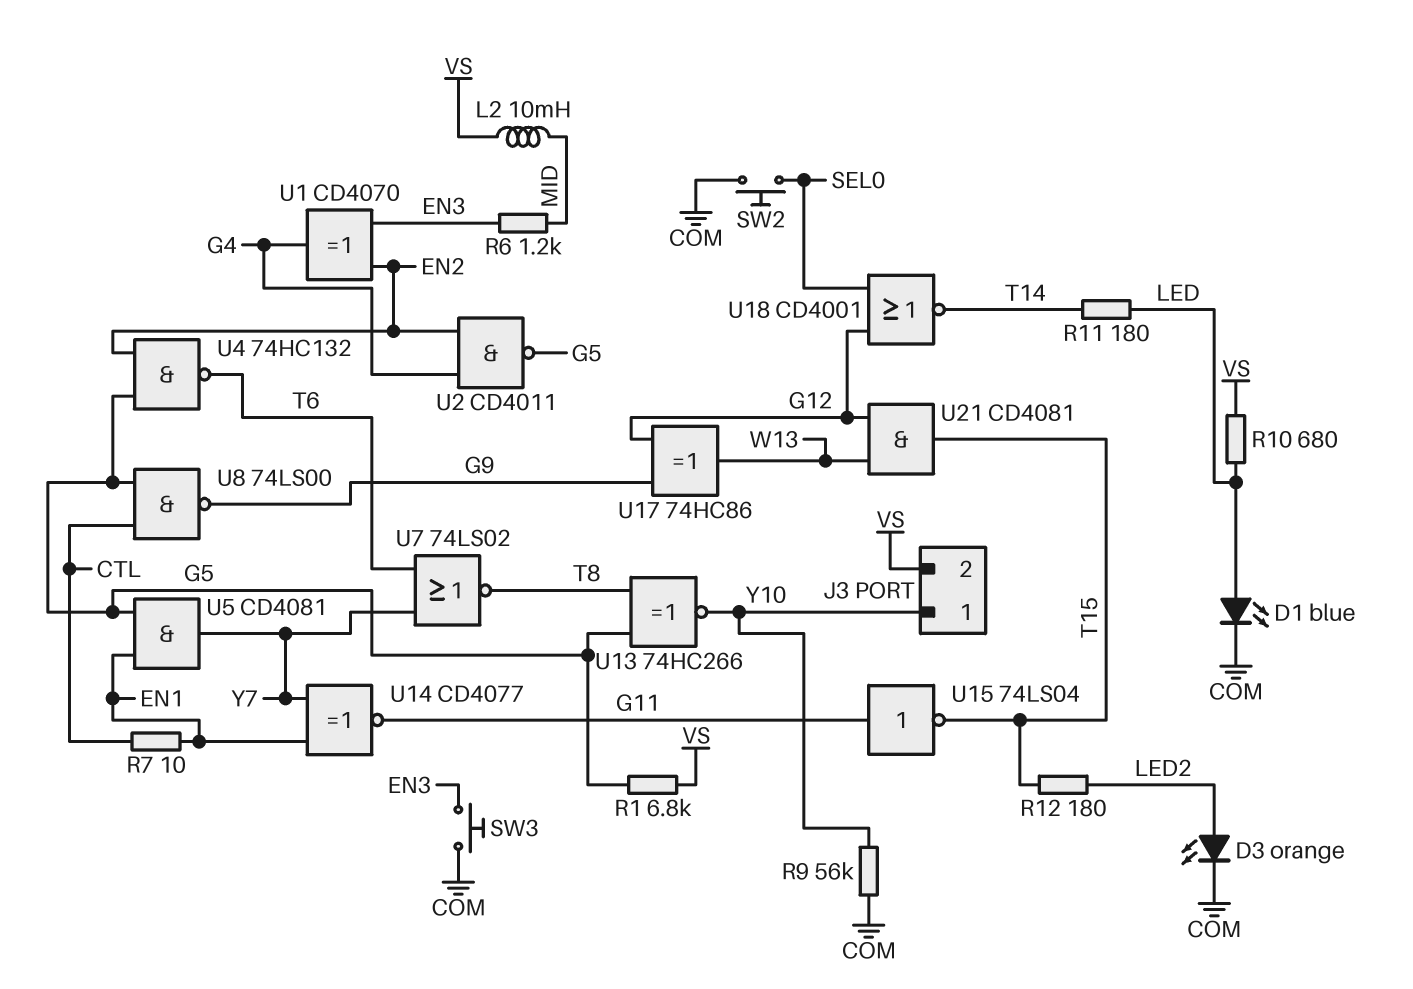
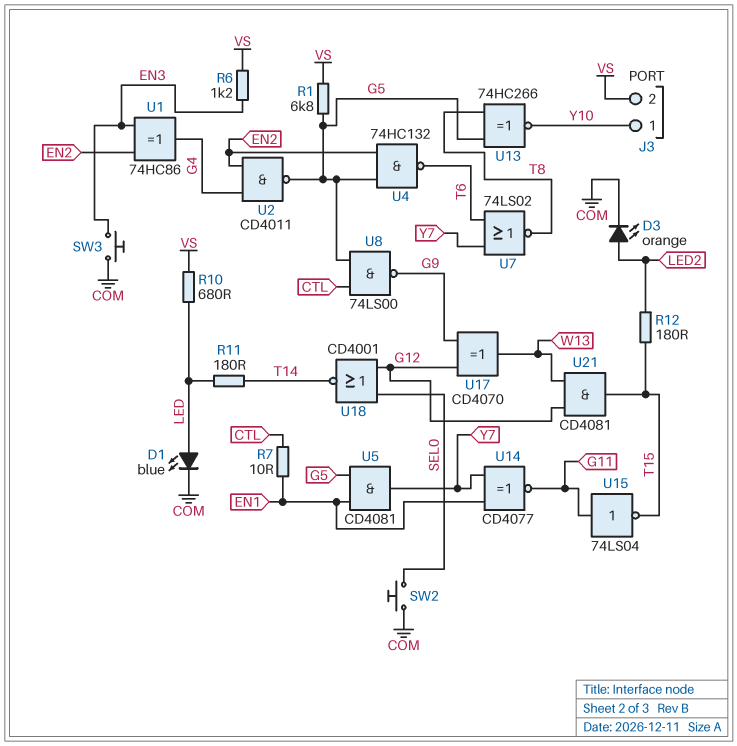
L2: 10mH (MID, VS) -> none
R6: 1.2k (EN3, MID) -> 1.2k (EN3, VS)
R9: 56k (COM, Y10) -> none
U1: XOR CD4070 (in EN2, in EN3, out G4) -> XOR 74HC86 (in EN2, in EN3, out G4)
U17: XOR 74HC86 (in G9, in G12, out W13) -> XOR CD4070 (in G9, in G12, out W13)

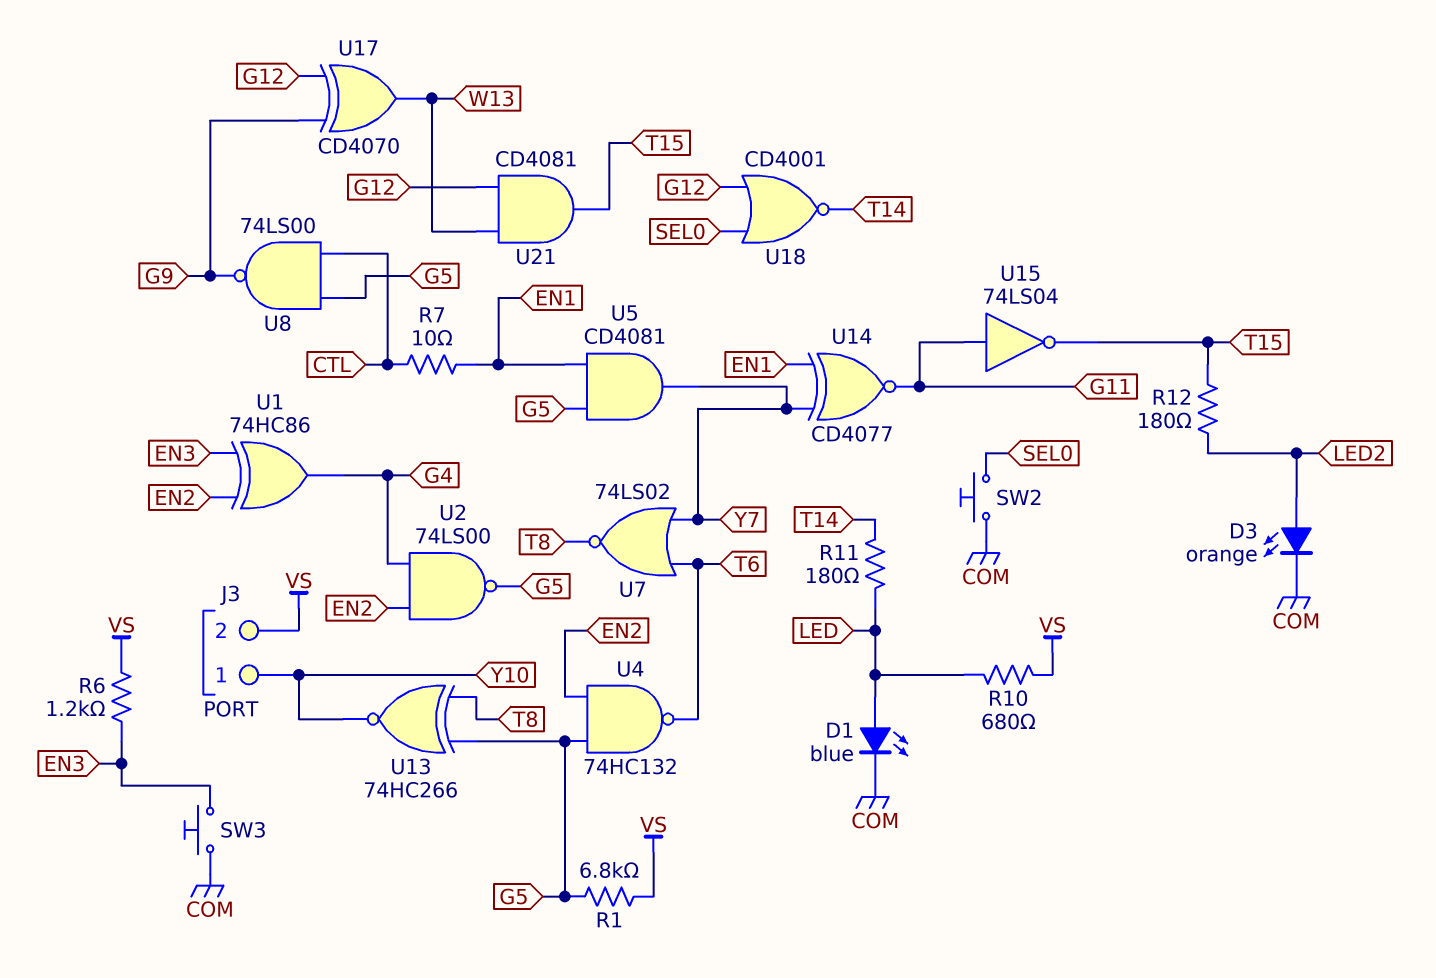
U2: NAND CD4011 (in EN2, in G4, out G5) -> NAND 74LS00 (in EN2, in G4, out G5)

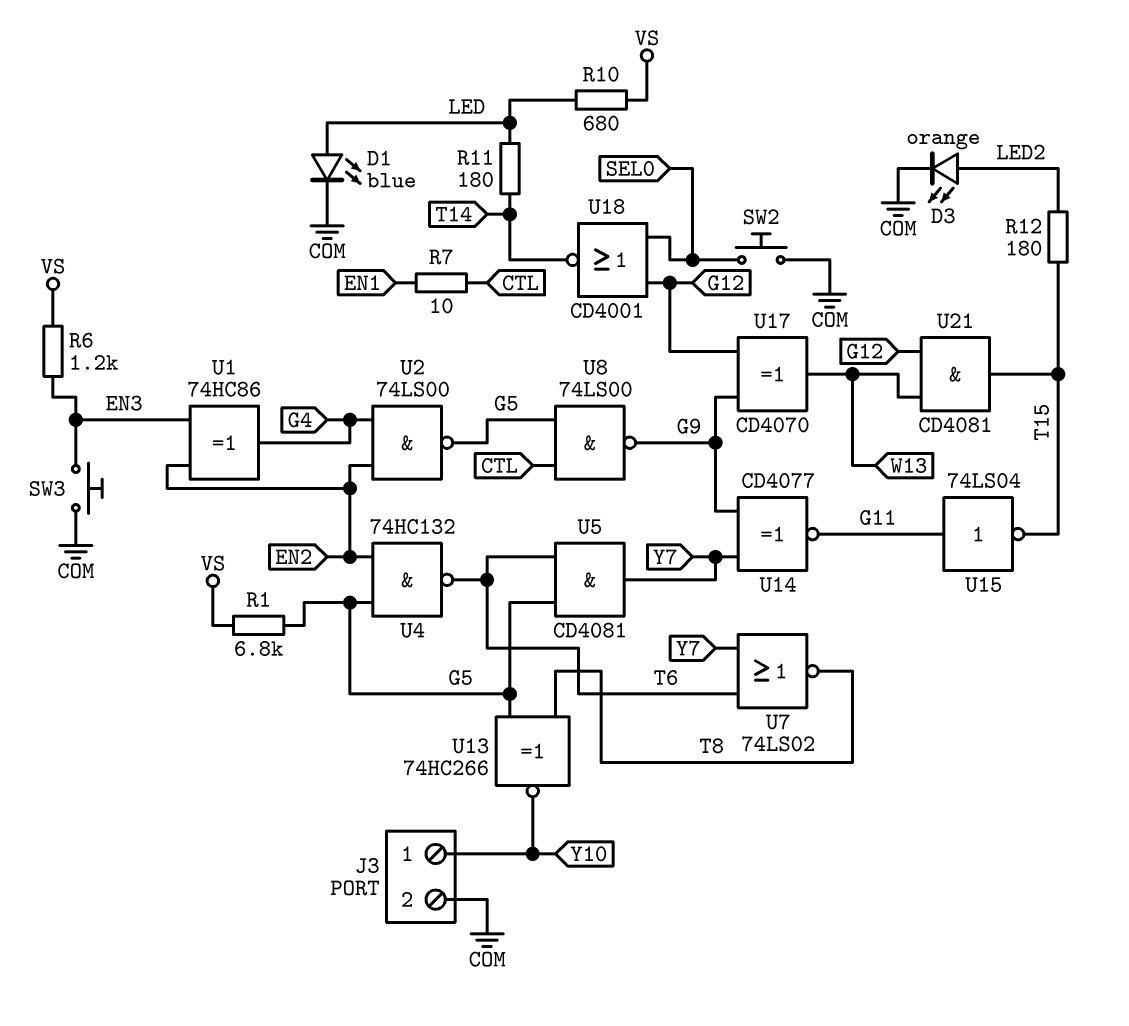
J3 pin 2: VS -> COM
U5: AND CD4081 (in EN1, in G5, out Y7) -> AND CD4081 (in G5, in T6, out Y7)
U14: XNOR CD4077 (in EN1, in Y7, out G11) -> XNOR CD4077 (in G9, in Y7, out G11)

